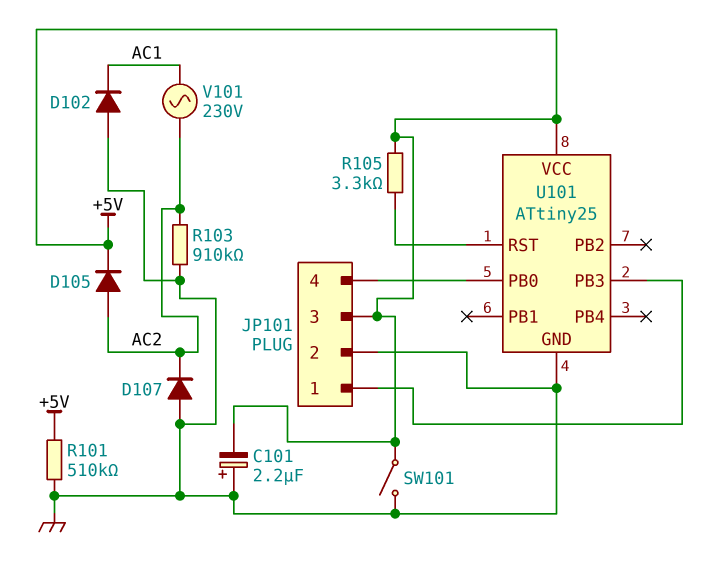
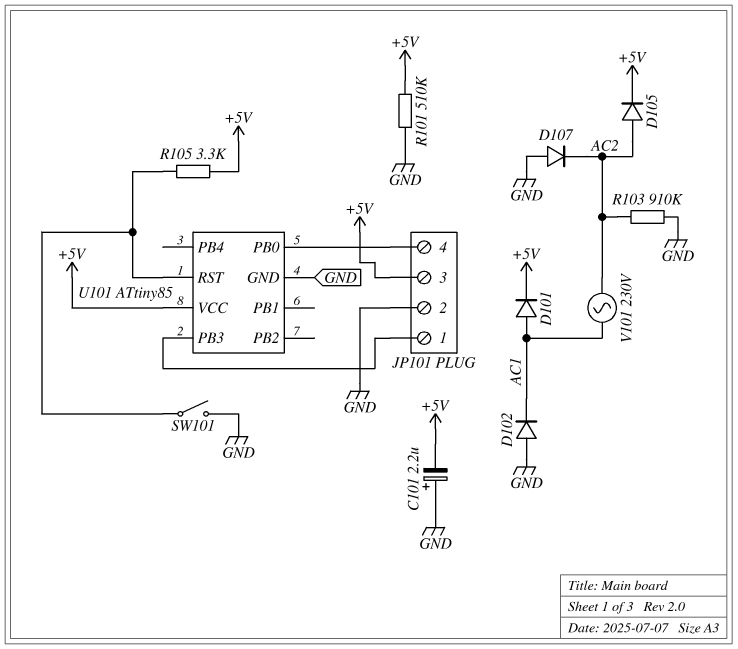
D101: none -> diode (A AC1, K +5V)
SW101: switch (+5V, GND) -> switch (GND, U101/RST)
U101: ATtiny25 -> ATtiny85

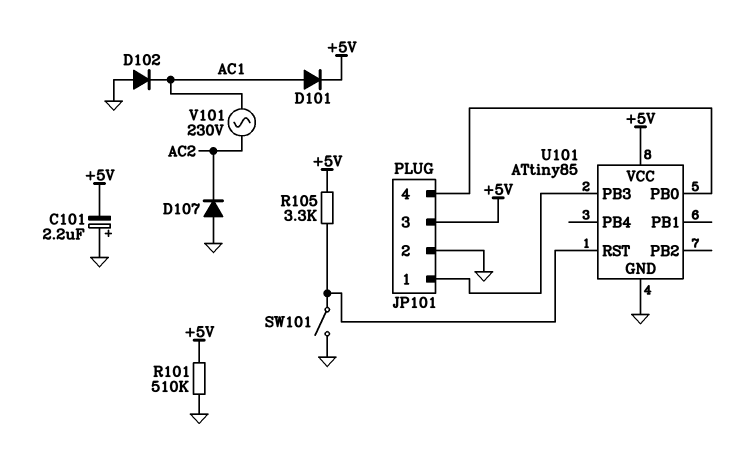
D105: diode (A AC2, K +5V) -> none
R103: 910k (AC2, GND) -> none

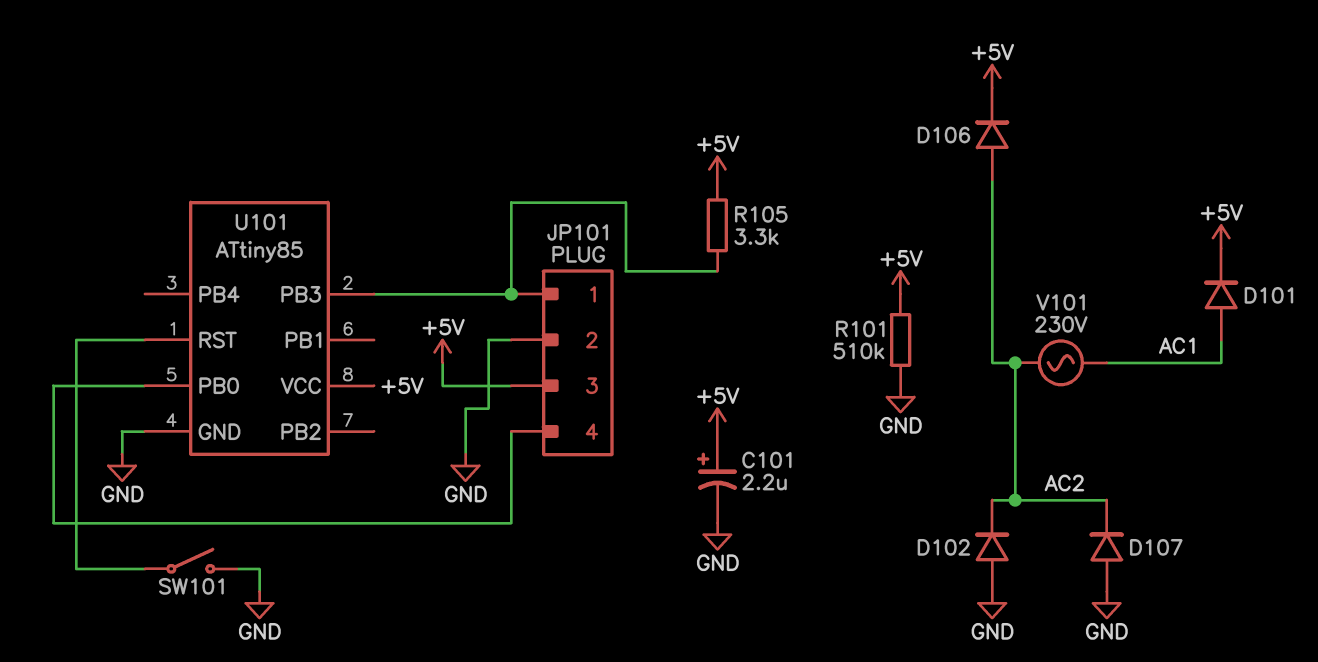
C101: 2.2uF (plus GND, minus +5V) -> 2.2uF (plus +5V, minus GND)
D102: diode (A GND, K AC1) -> diode (A GND, K AC2)
D106: none -> diode (A AC2, K +5V)
R105: 3.3k (+5V, U101/RST) -> 3.3k (+5V, JP101/1)

